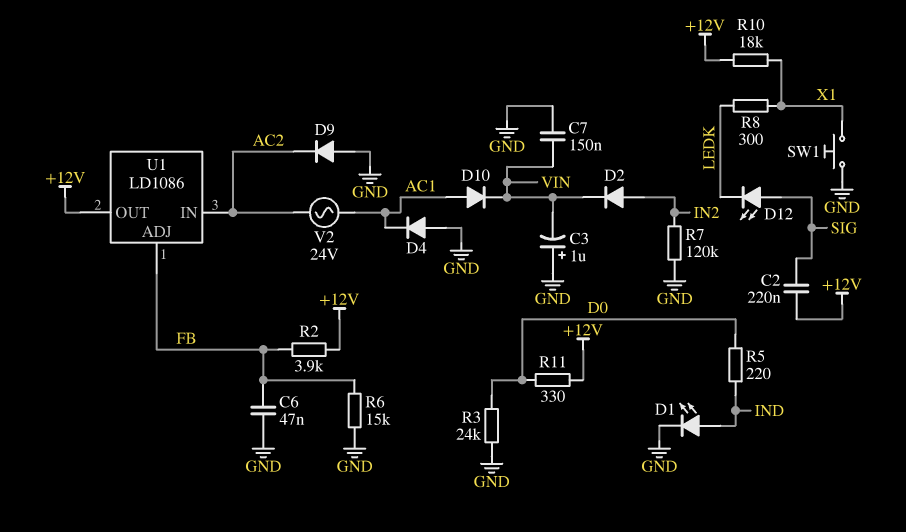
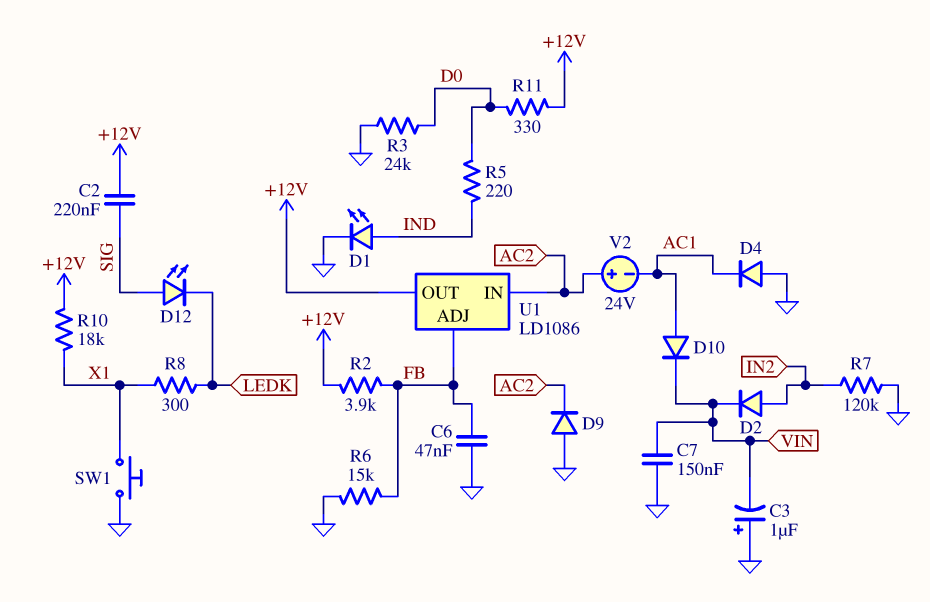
V2: AC 24V (AC1, AC2) -> 24V (plus AC2, minus AC1)

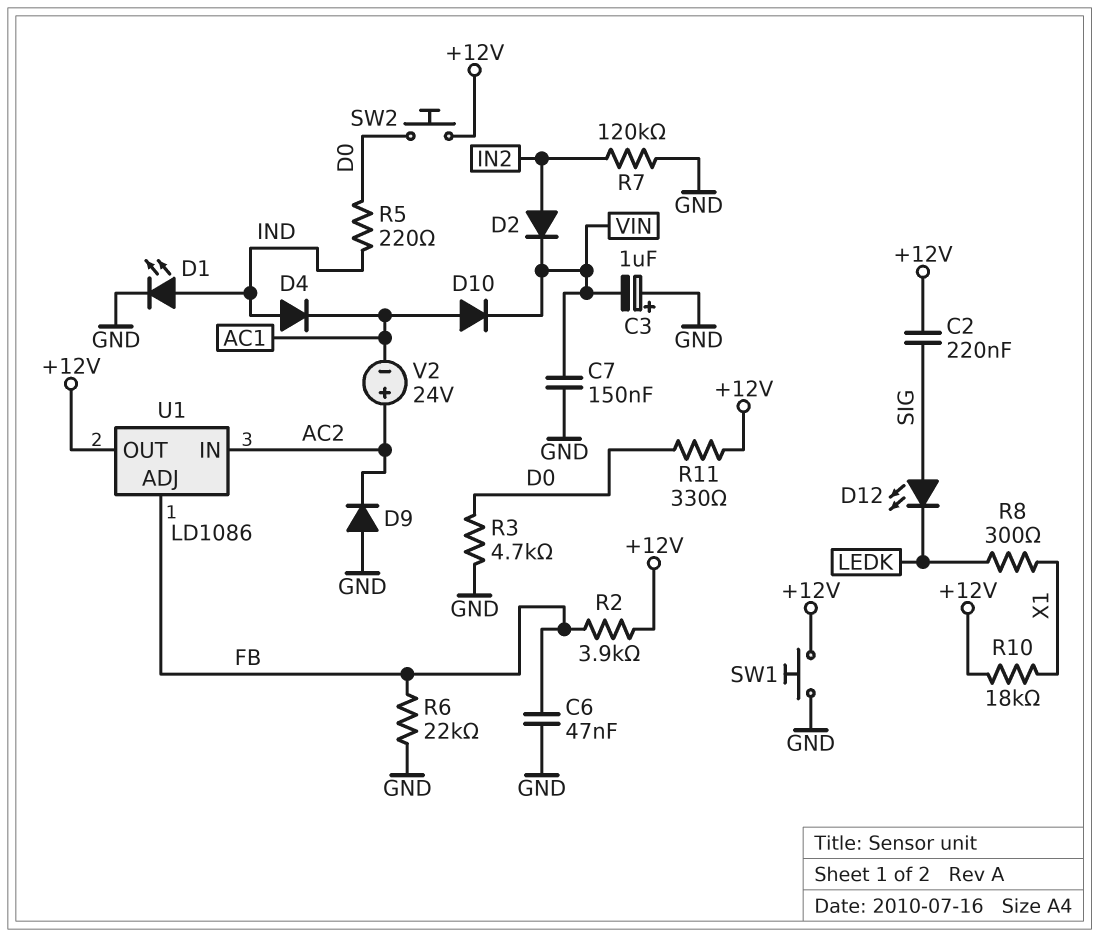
D4: diode (A GND, K AC1) -> diode (A IND, K AC1)
R3: 24k (D0, GND) -> 4.7k (D0, GND)
R6: 15k (FB, GND) -> 22k (FB, GND)
SW1: button (GND, X1) -> button (+12V, GND)
SW2: none -> button (+12V, D0)

